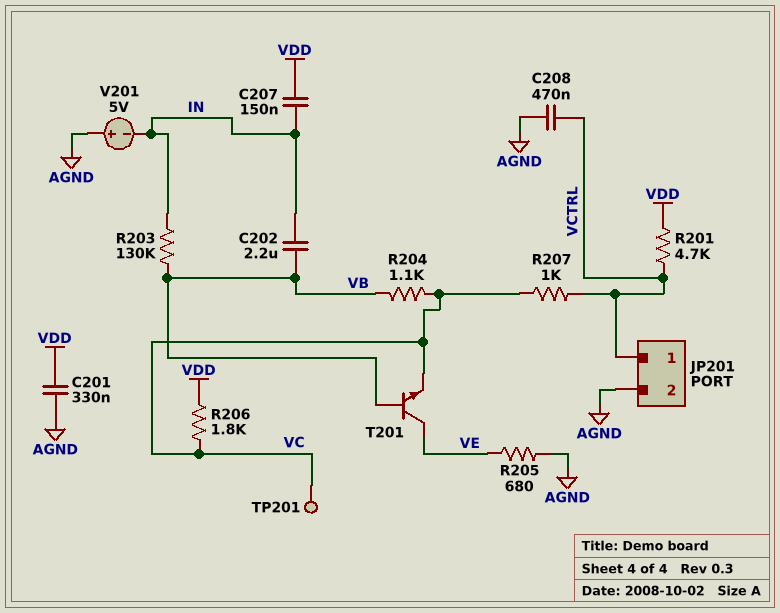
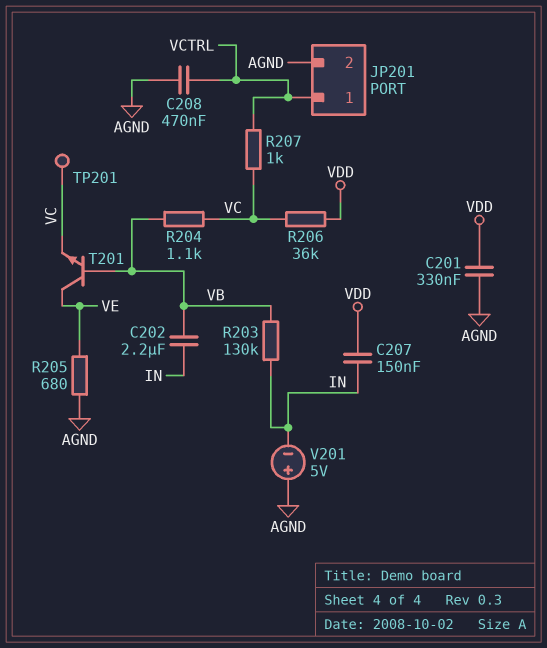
R201: 4.7k (VCTRL, VDD) -> none
R206: 1.8k (VC, VDD) -> 36k (VC, VDD)

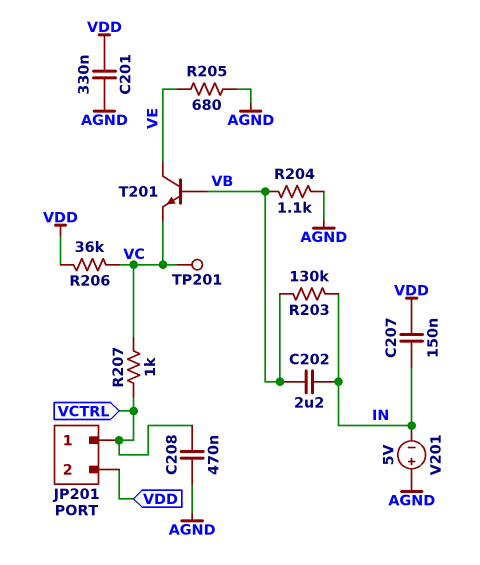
JP201 pin 2: AGND -> VDD
R204: 1.1k (VB, VC) -> 1.1k (AGND, VB)

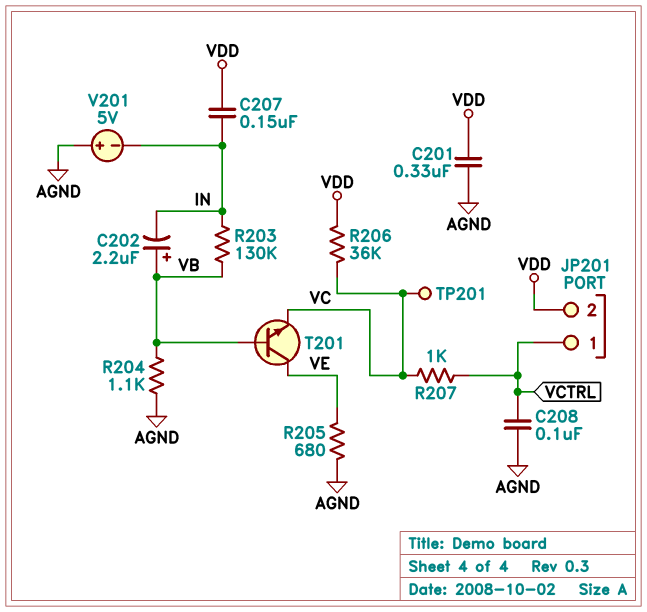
C202: 2.2uF (IN, VB) -> 2.2uF (plus VB, minus IN)
C208: 470nF (AGND, VCTRL) -> 100nF (AGND, VCTRL)

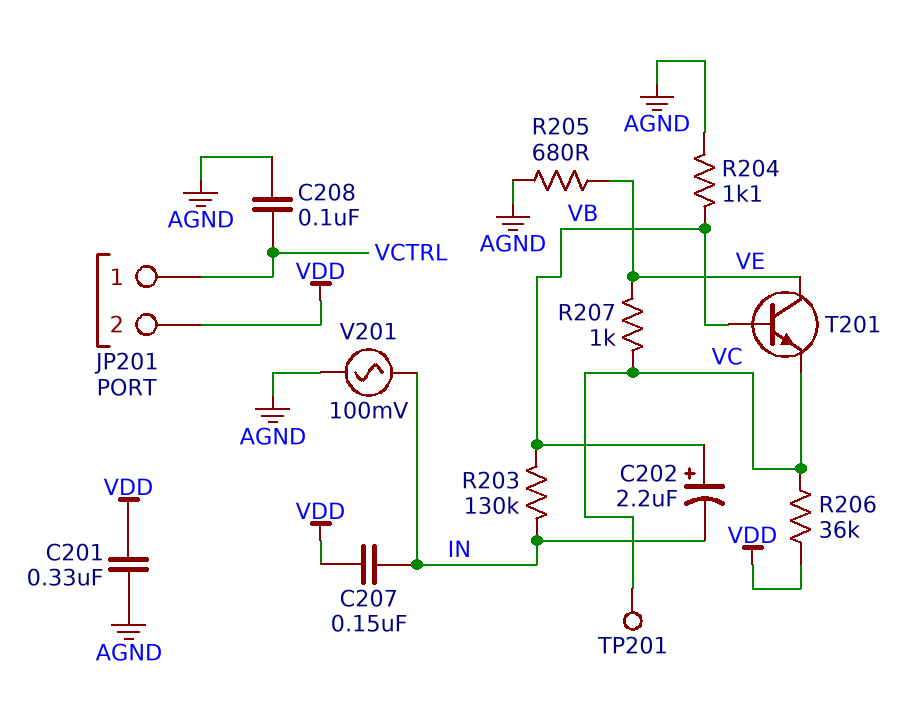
R207: 1k (VC, VCTRL) -> 1k (VC, VE)
V201: 5V (plus AGND, minus IN) -> AC 100mV (AGND, IN)

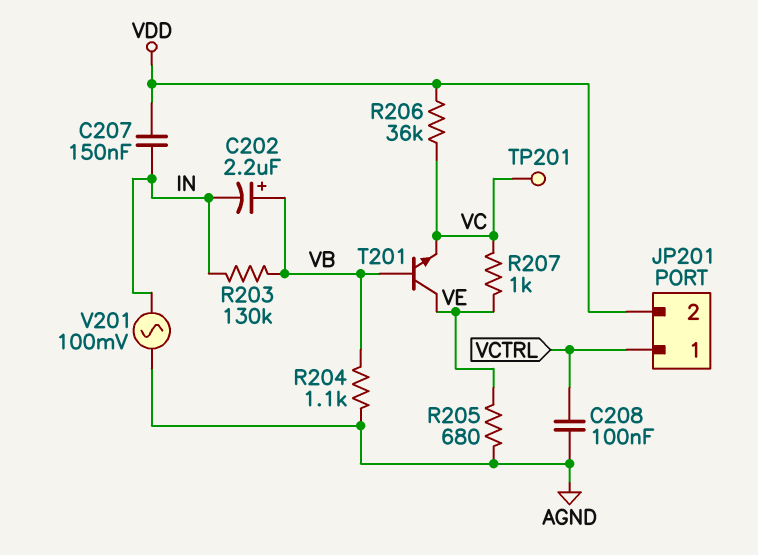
C201: 330nF (AGND, VDD) -> none

